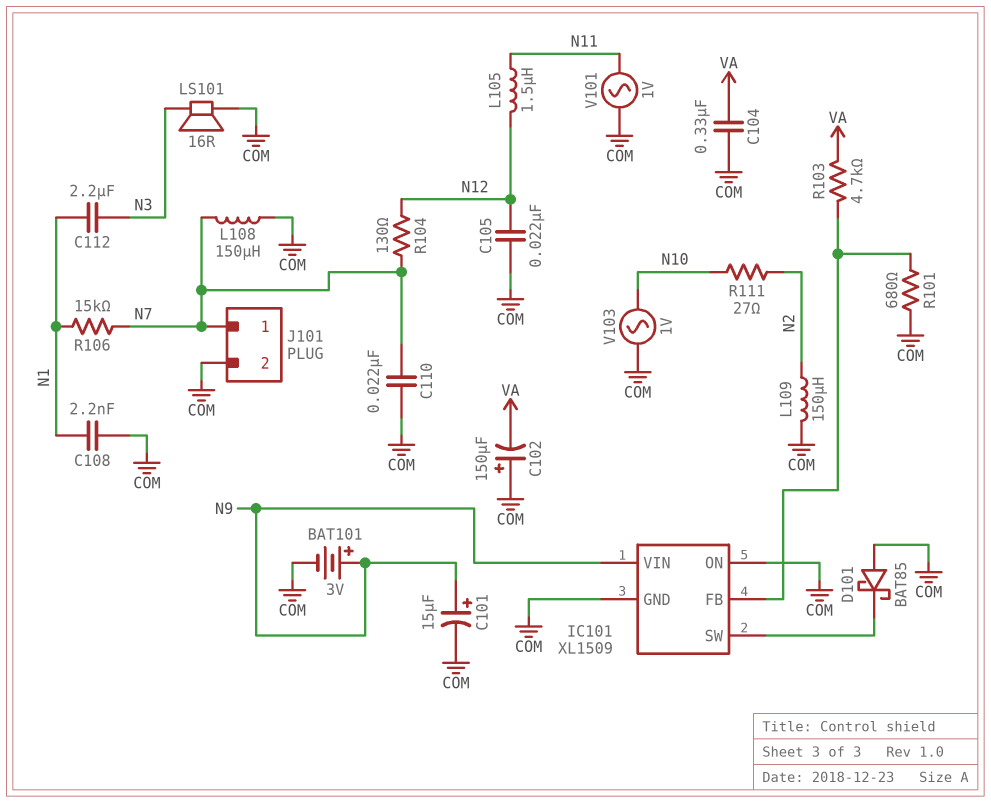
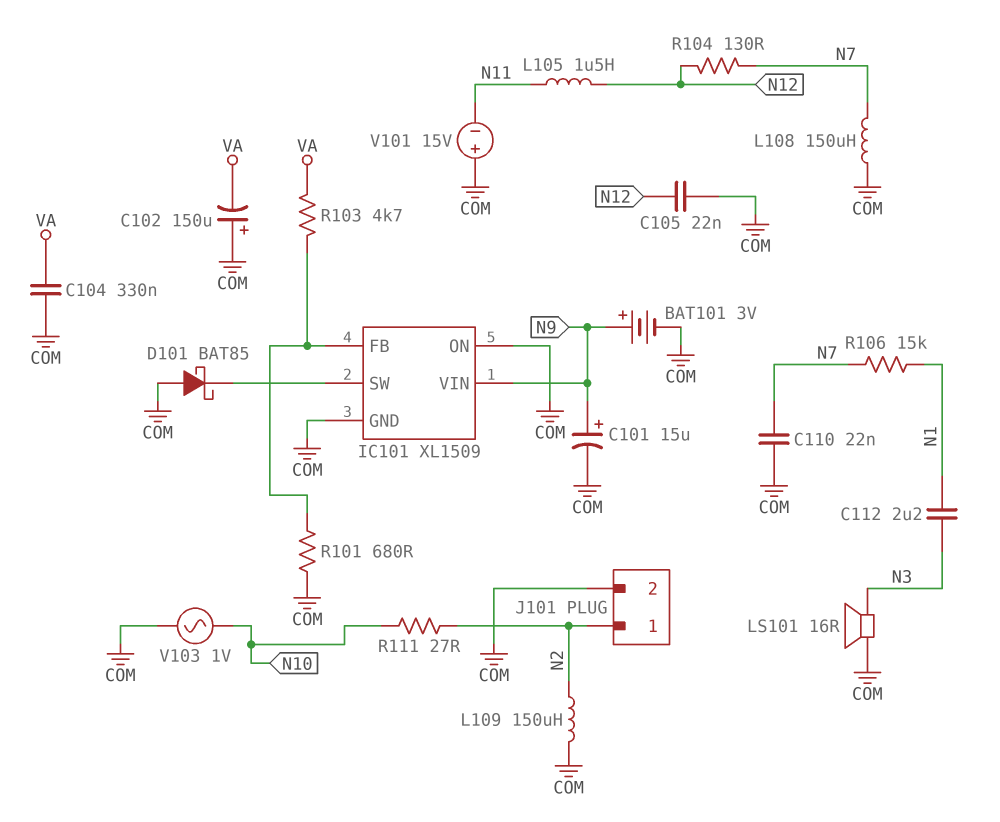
C108: 2.2nF (COM, N1) -> none
J101 pin 1: N7 -> N2
V101: AC 1V (COM, N11) -> 15V (plus COM, minus N11)

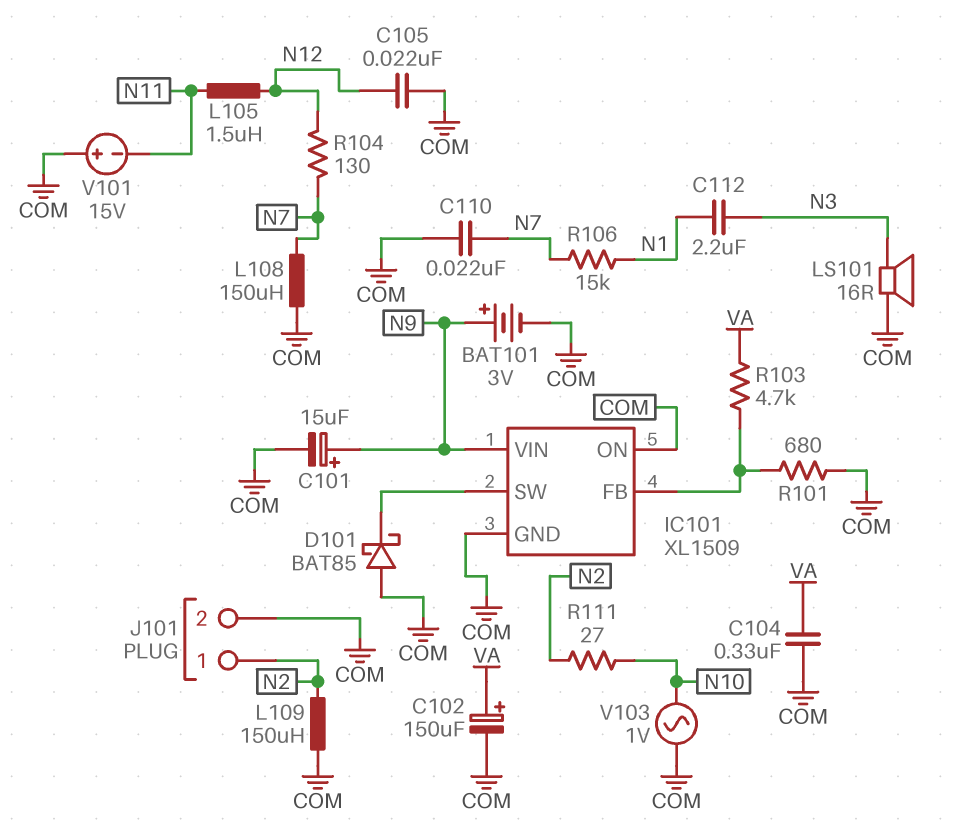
C102: 150uF (plus COM, minus VA) -> 150uF (plus VA, minus COM)

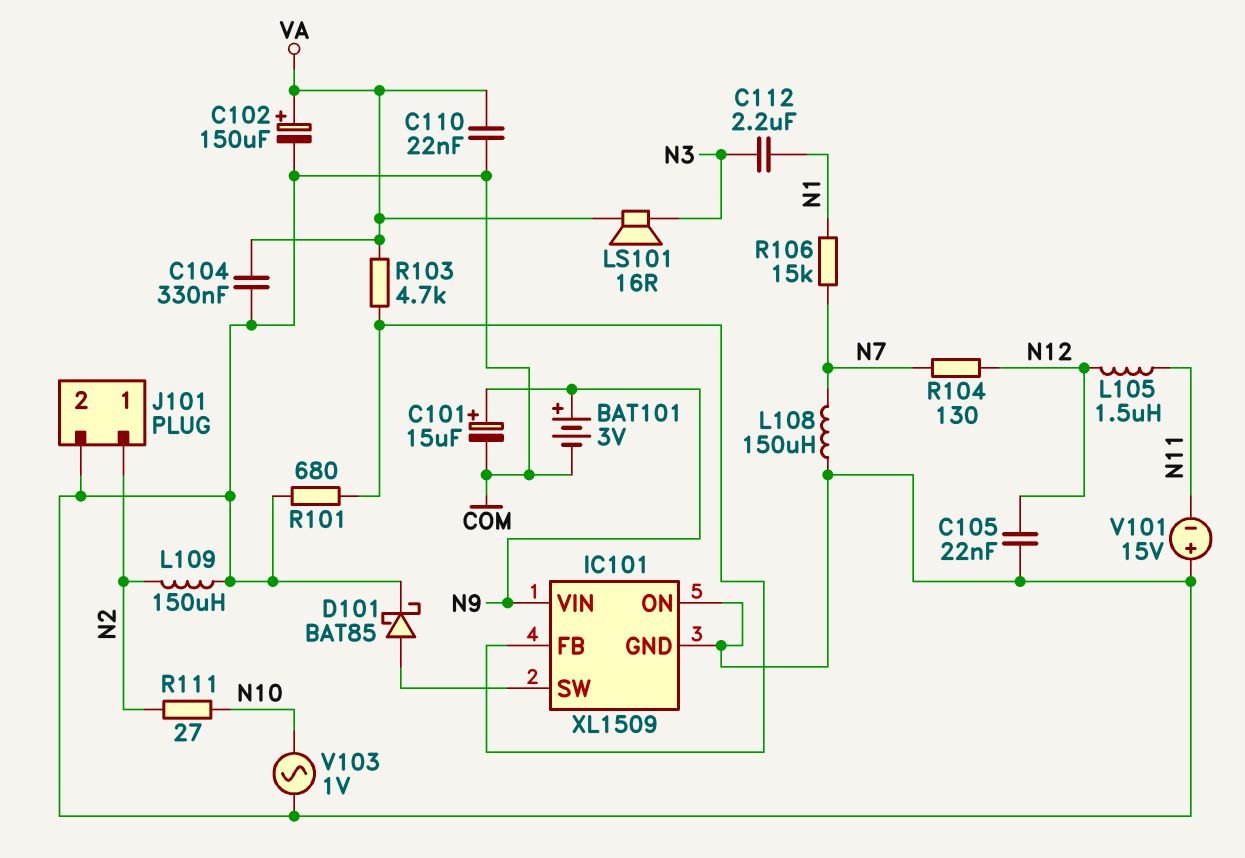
C110: 22nF (COM, N7) -> 22nF (COM, VA)
D101: schottky BAT85 (A COM, K IC101/SW) -> schottky BAT85 (A IC101/SW, K COM)
LS101: speaker 16R (COM, N3) -> speaker 16R (N3, VA)

